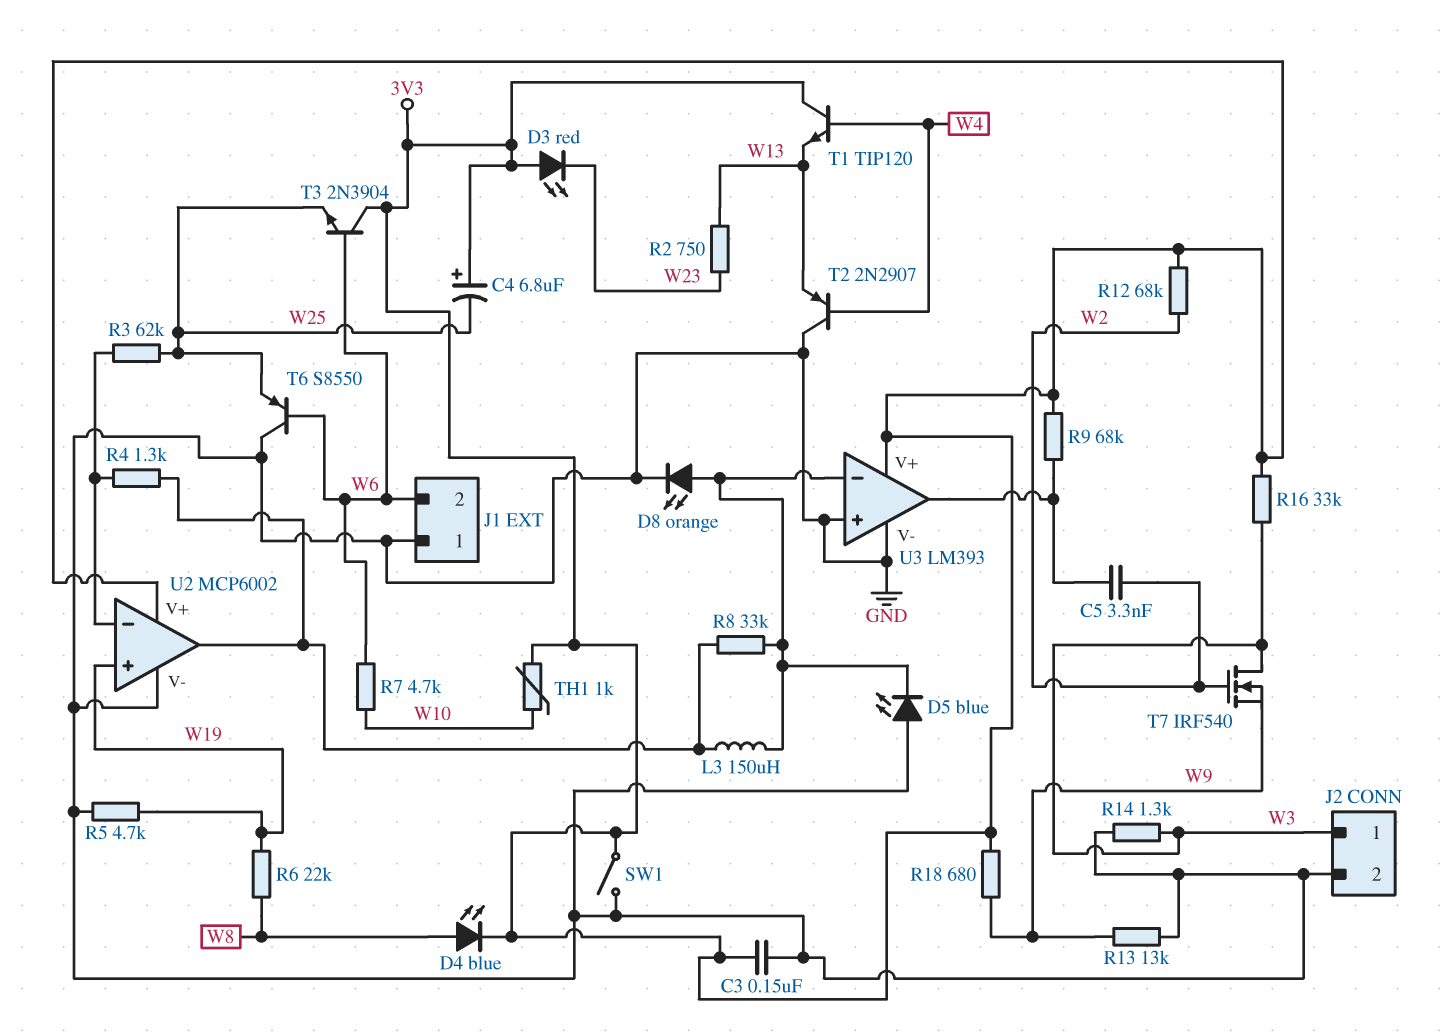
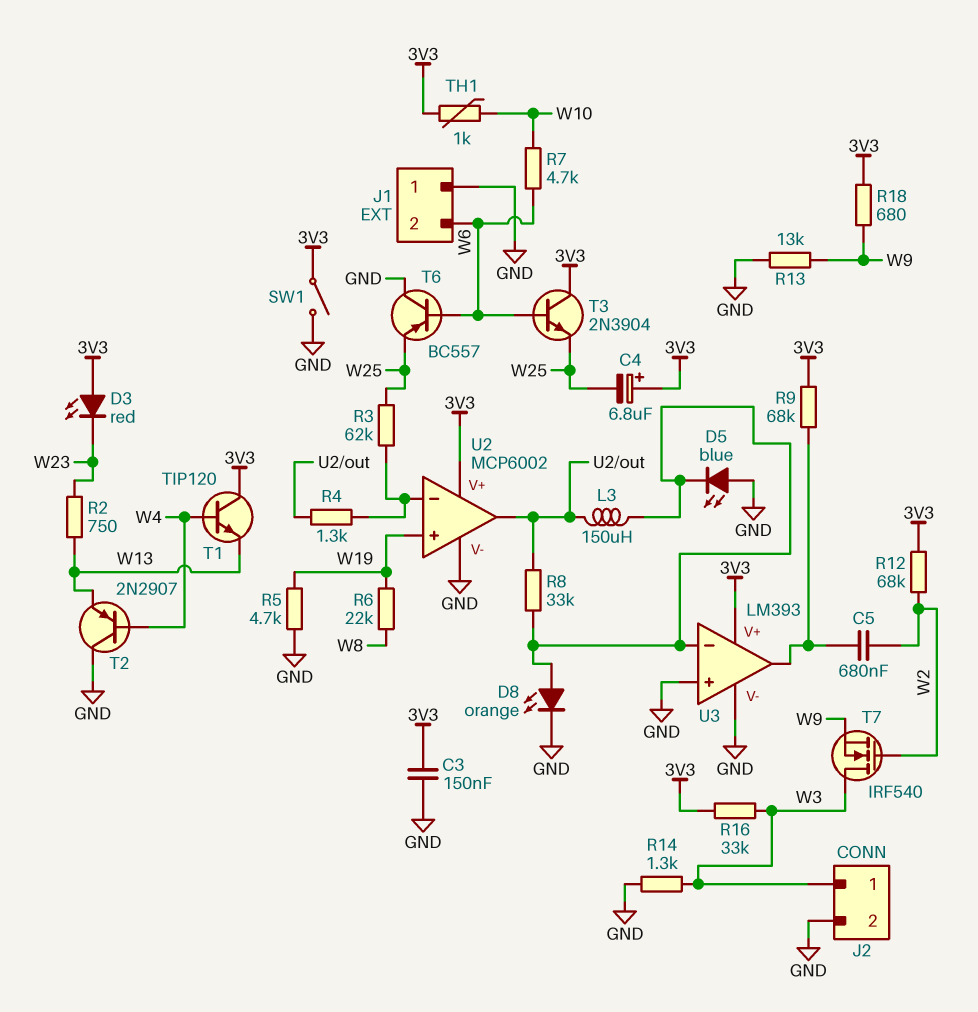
C5: 3.3nF (U3/out, W2) -> 680nF (U3/out, W2)
D4: LED blue (A W8, K 3V3) -> none
T6: PNP S8550 (B W6, C GND, E W25) -> PNP BC557 (B W6, C GND, E W25)

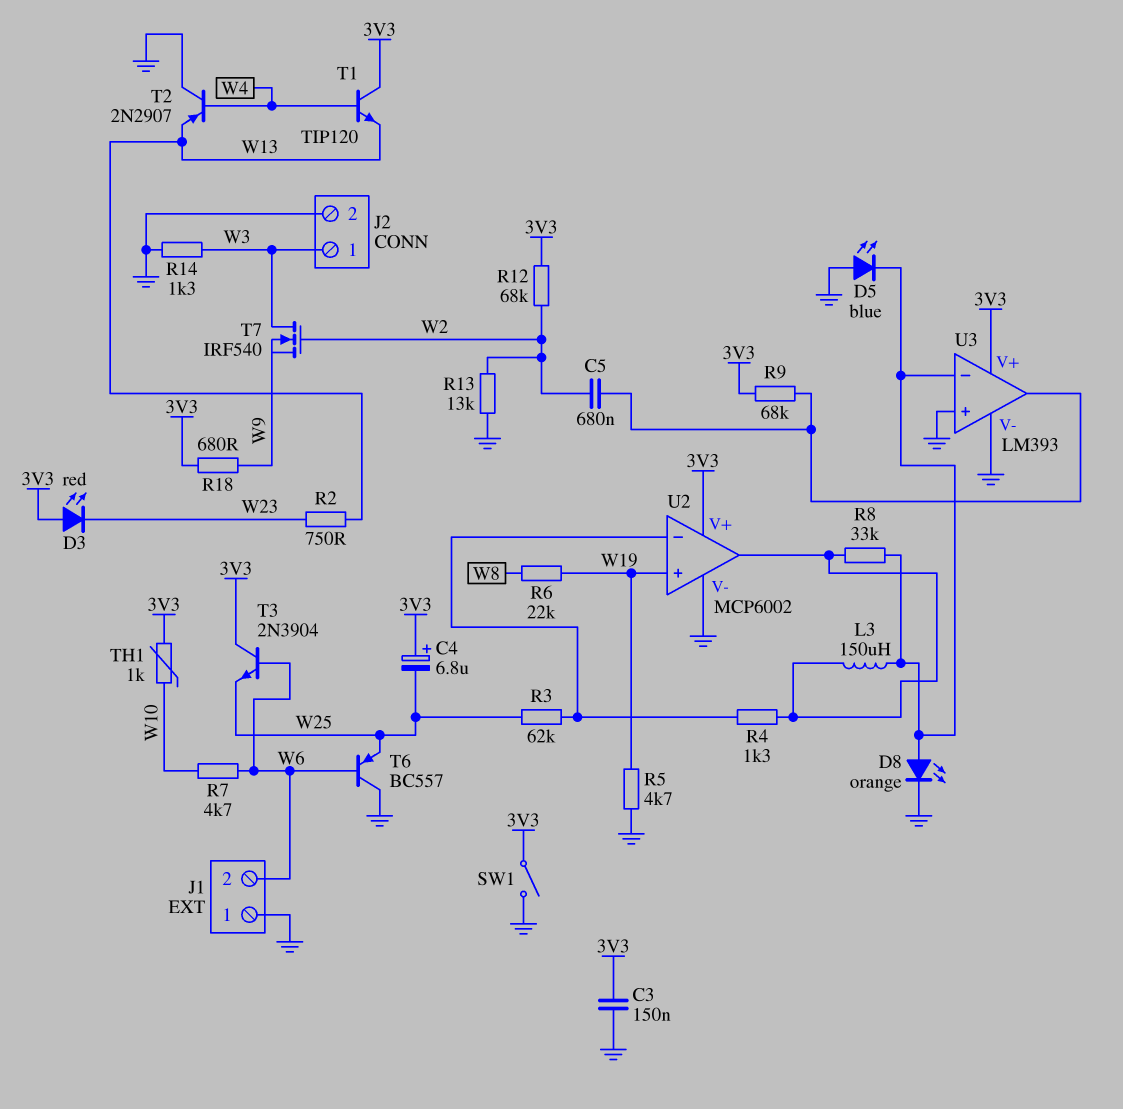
R13: 13k (GND, W9) -> 13k (GND, W2)
R16: 33k (3V3, W3) -> none

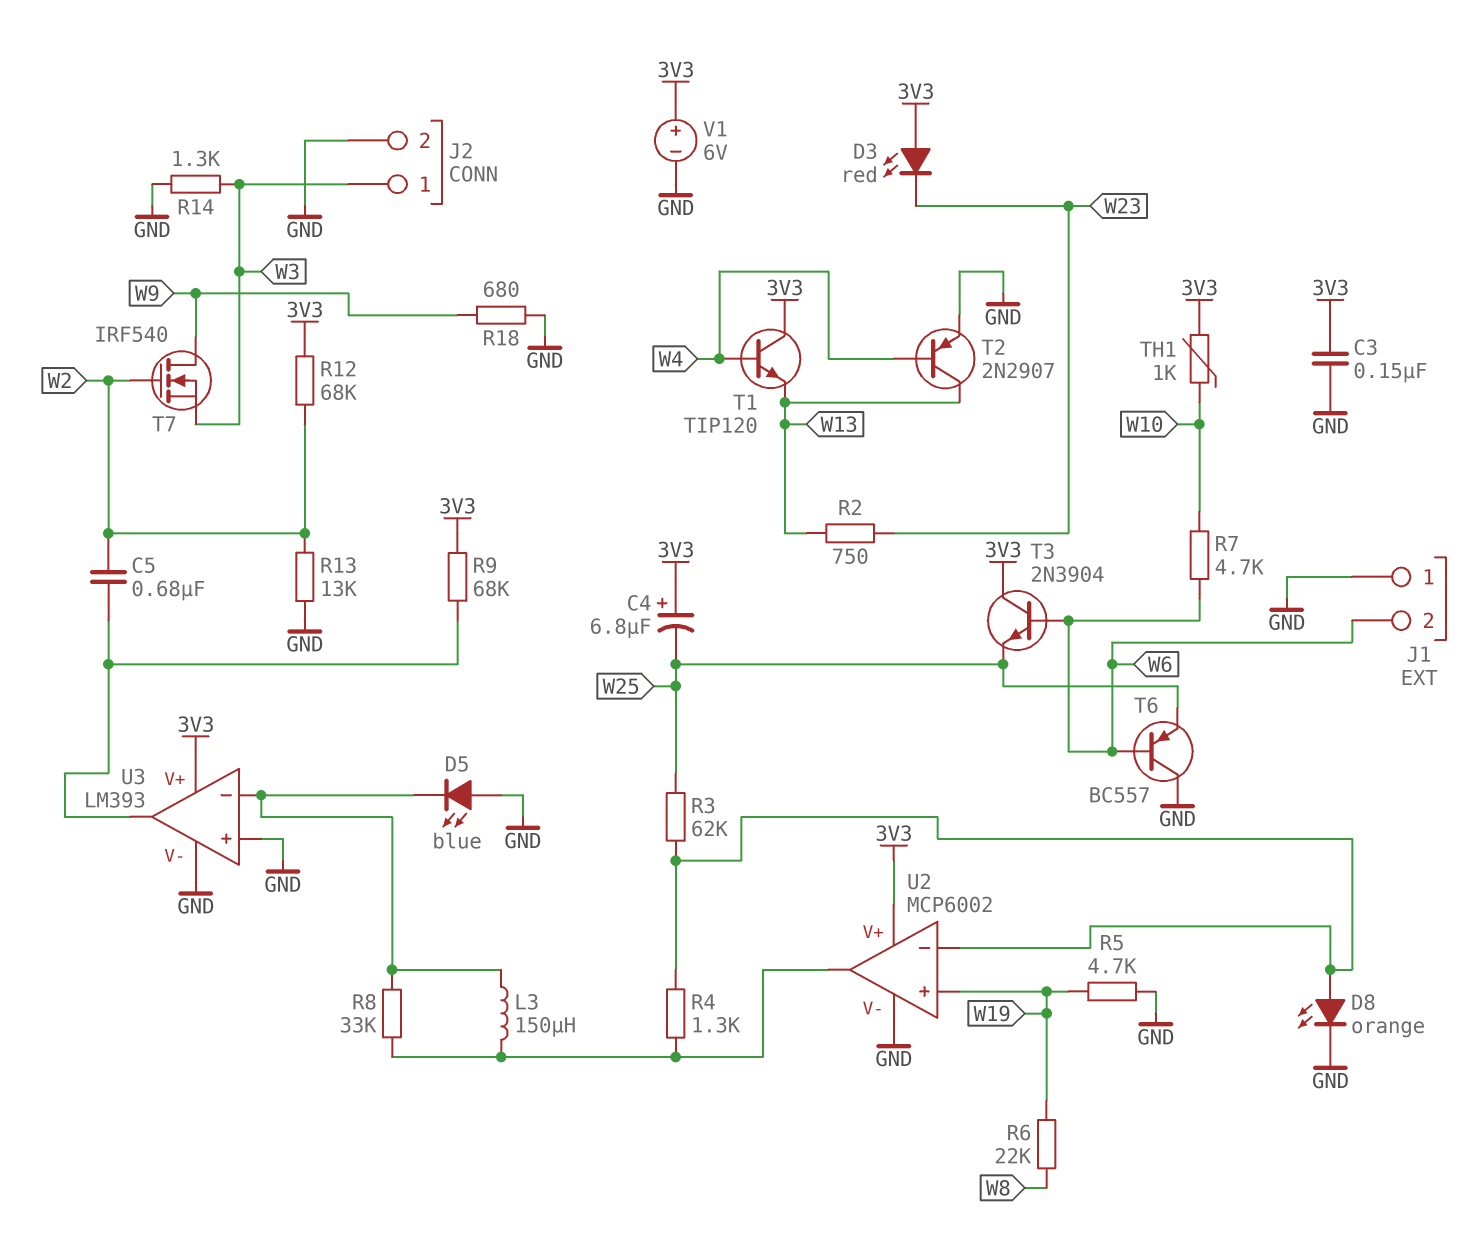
D8: LED orange (A U3/in-, K GND) -> LED orange (A U2/in-, K GND)
R18: 680 (3V3, W9) -> 680 (GND, W9)
SW1: switch (3V3, GND) -> none
T2: PNP 2N2907 (B W4, C GND, E W13) -> PNP 2N2907 (B W4, C W13, E GND)
T7: NMOS IRF540 (G W2, D W3, S W9) -> NMOS IRF540 (G W2, D W9, S W3)
V1: none -> 6V (plus 3V3, minus GND)

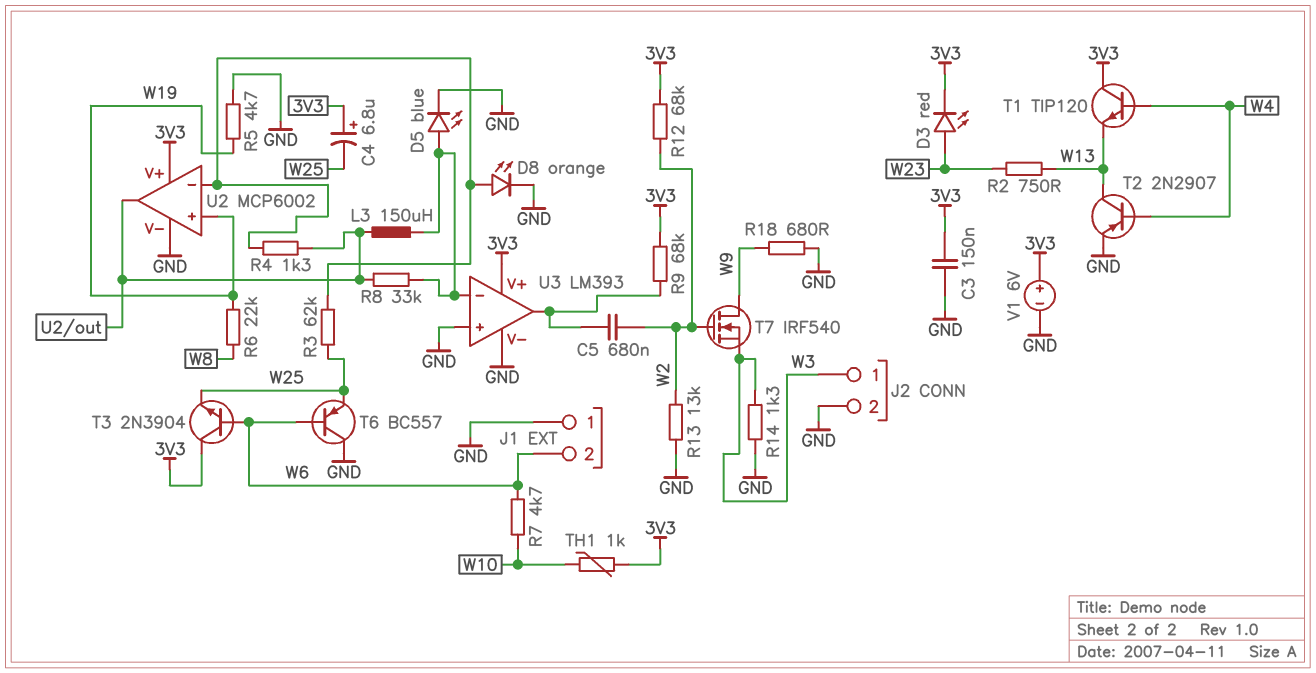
D3: LED red (A 3V3, K W23) -> LED red (A W23, K 3V3)
D5: LED blue (A GND, K U3/in-) -> LED blue (A U3/in-, K GND)

